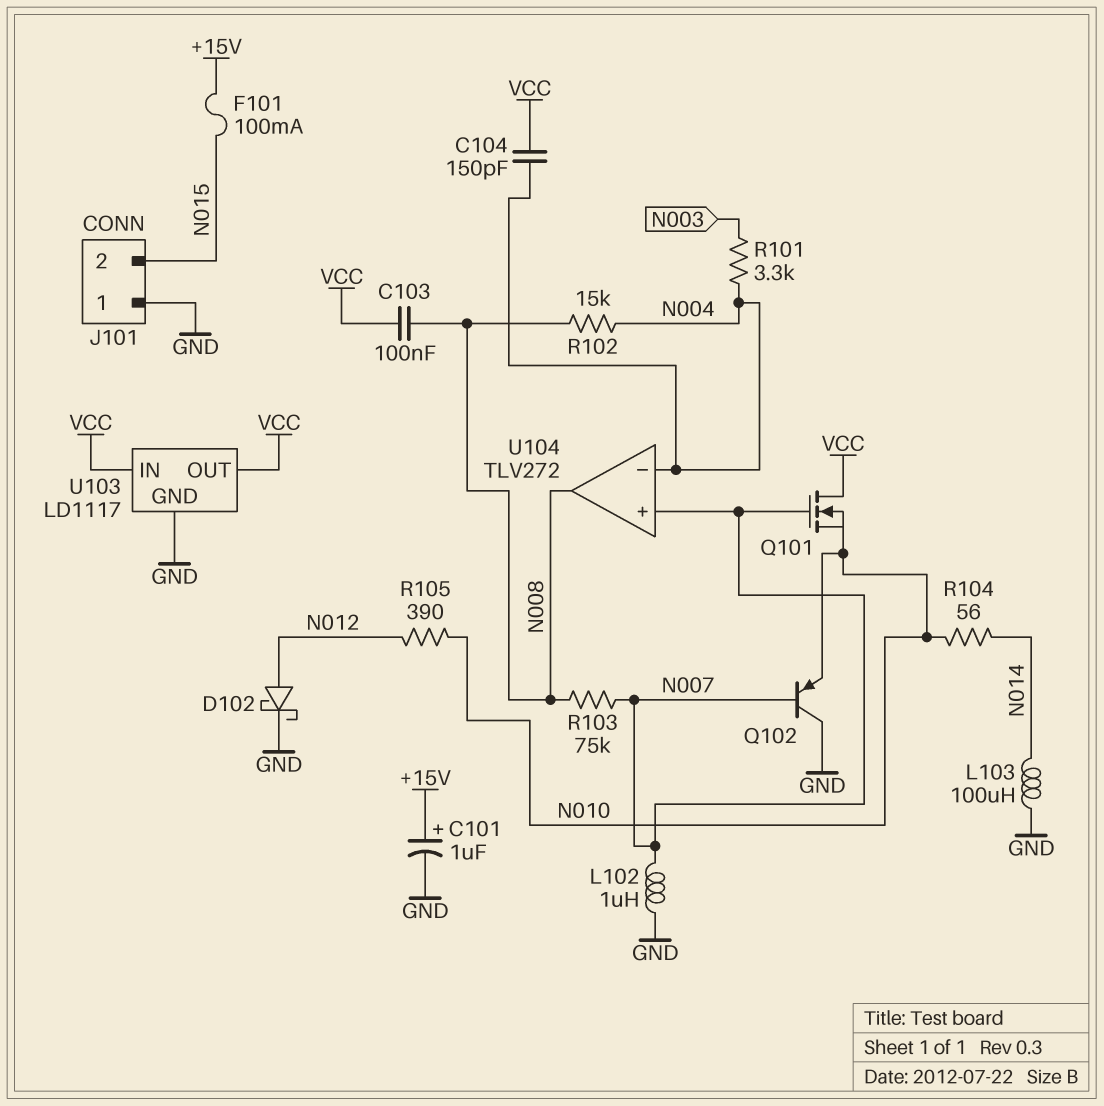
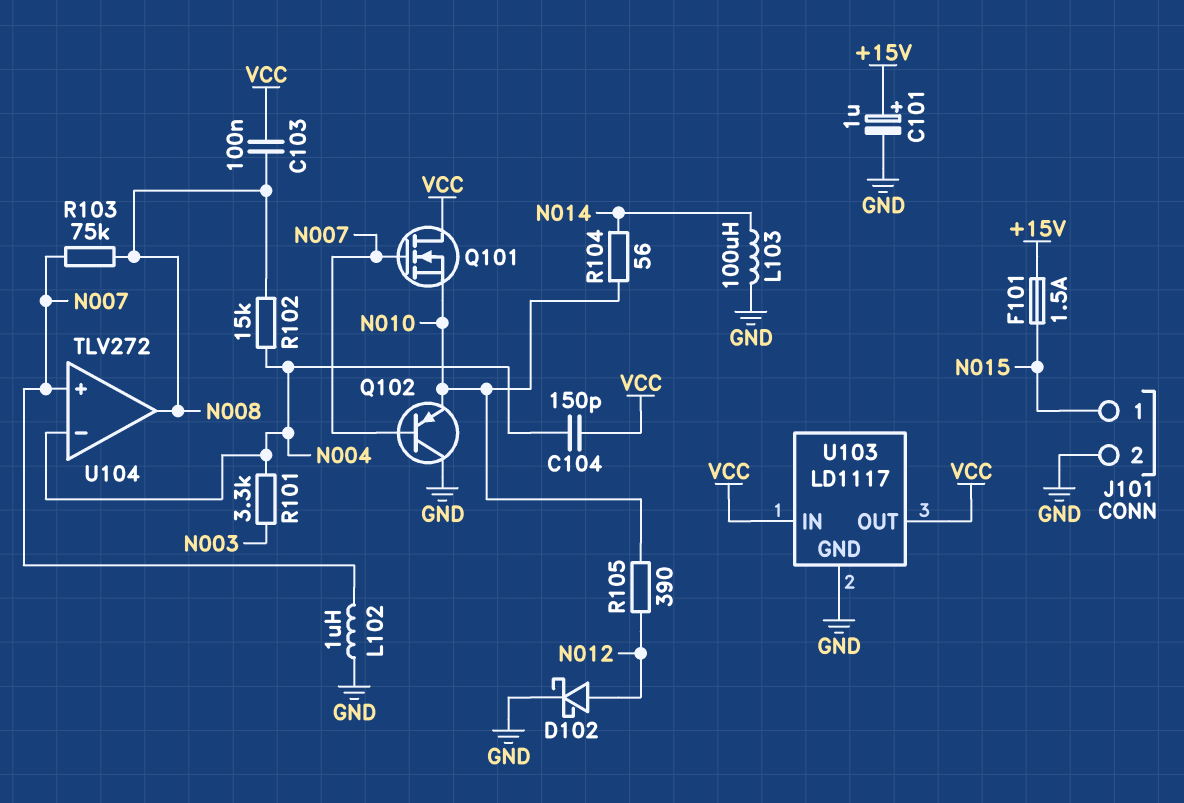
F101: 100mA (+15V, N015) -> 1.5A (+15V, N015)
J101 pin 1: GND -> N015
J101 pin 2: N015 -> GND

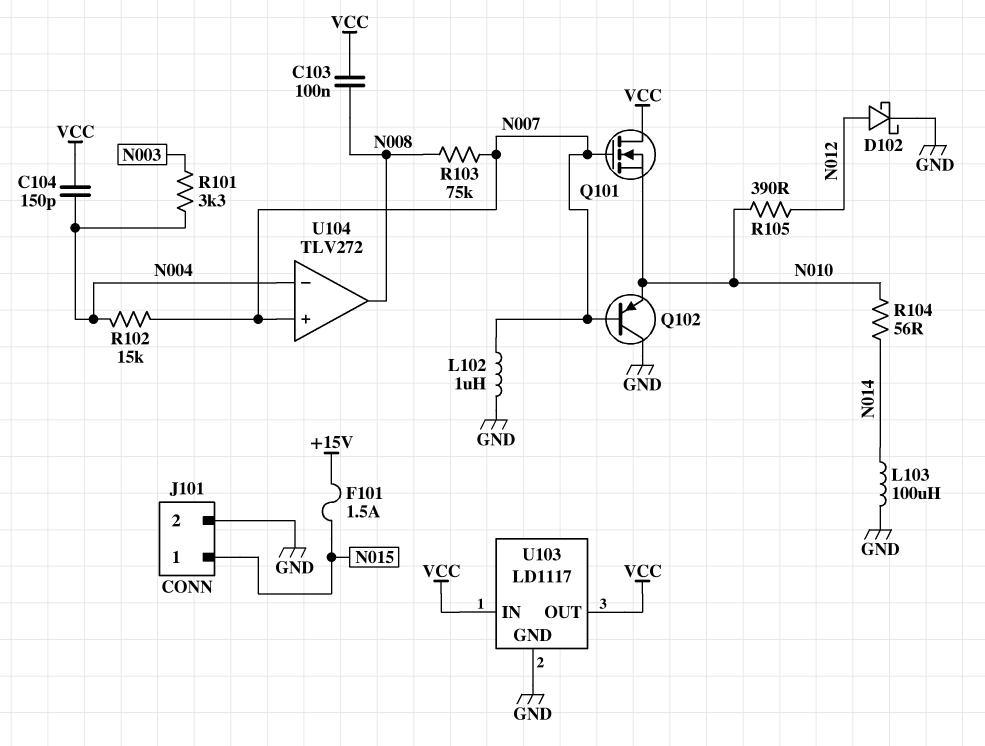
C101: 1uF (plus +15V, minus GND) -> none
R102: 15k (N004, N008) -> 15k (N004, N007)

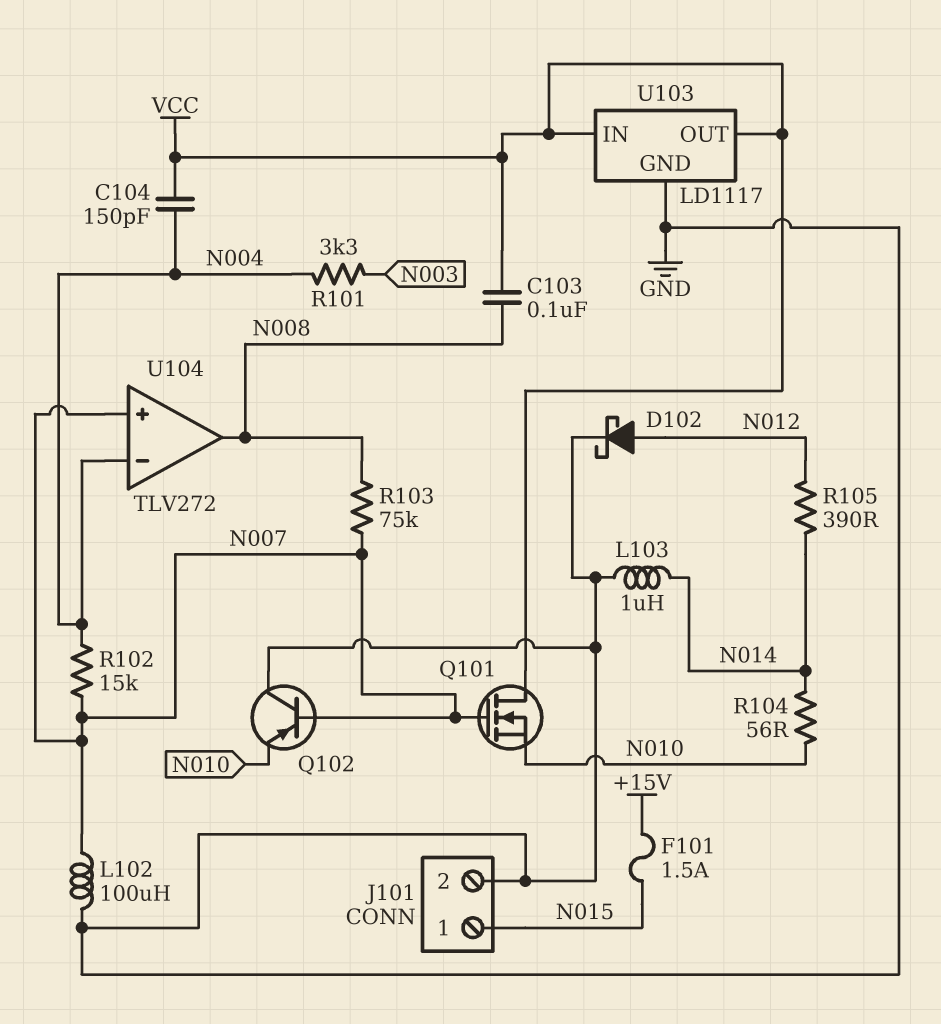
L102: 1uH (GND, N007) -> 100uH (GND, N007)
L103: 100uH (GND, N014) -> 1uH (GND, N014)
R105: 390 (N010, N012) -> 390 (N012, N014)

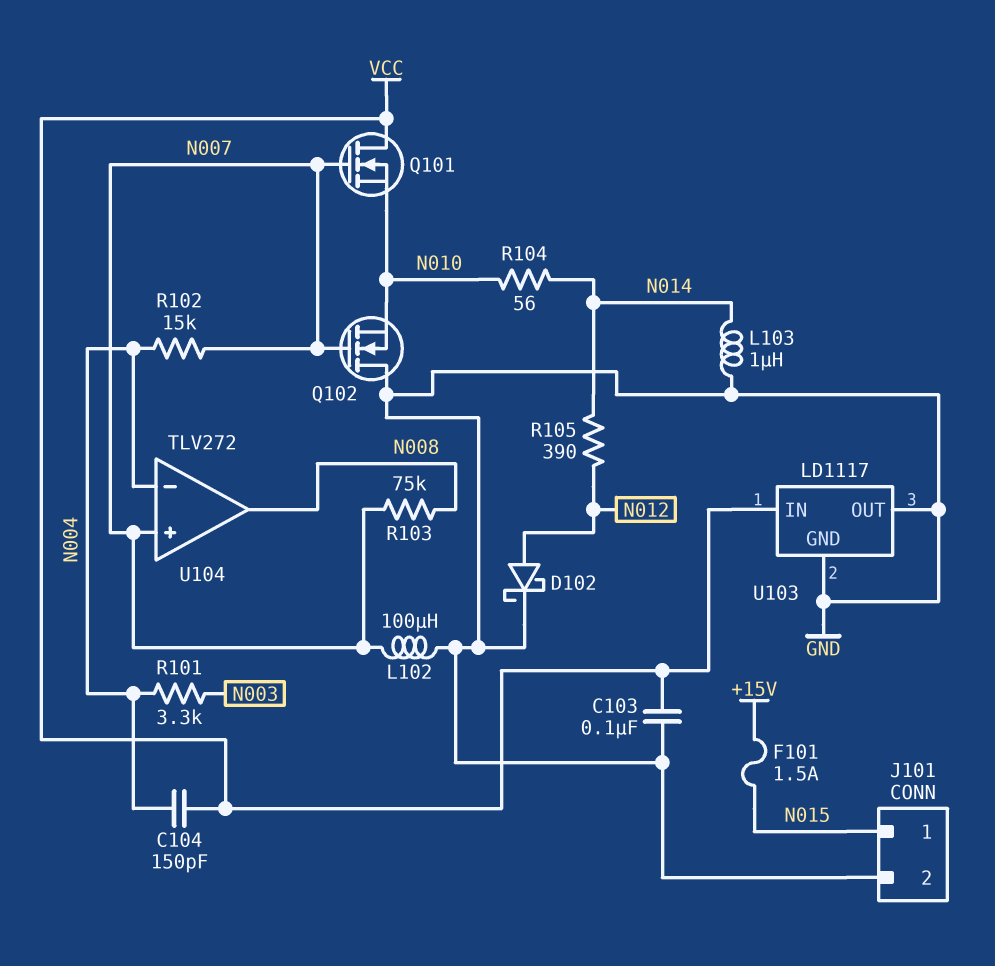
C103: 100nF (N008, VCC) -> 100nF (GND, VCC)
Q102: PNP (B N007, C GND, E N010) -> NMOS (G N007, D GND, S N010)
U103 pin OUT: VCC -> GND

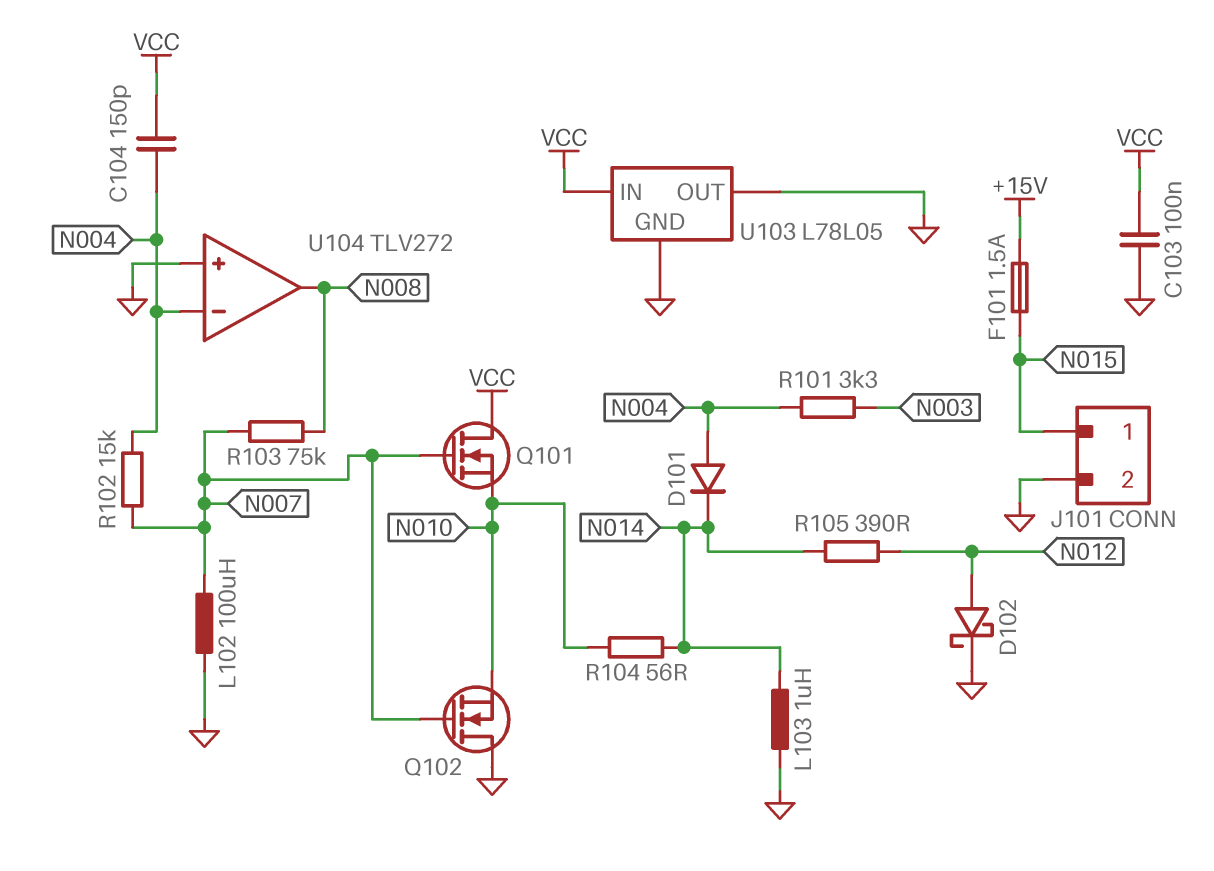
D101: none -> diode (A N004, K N014)
U103: LD1117 -> L78L05
U104 pin in+: N007 -> GND

